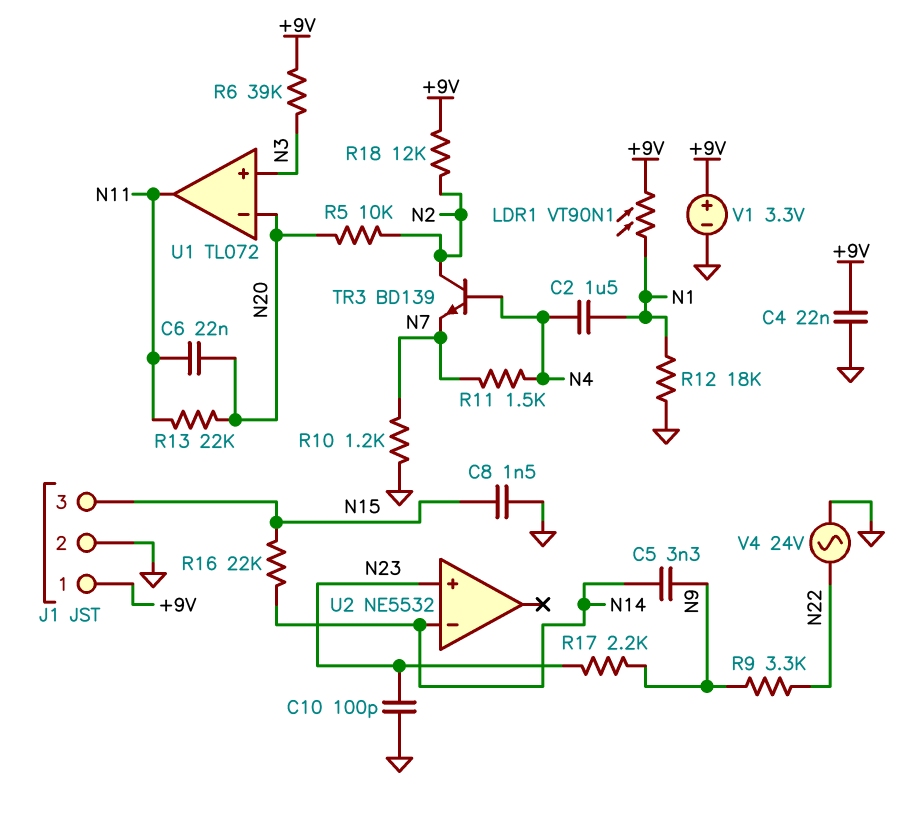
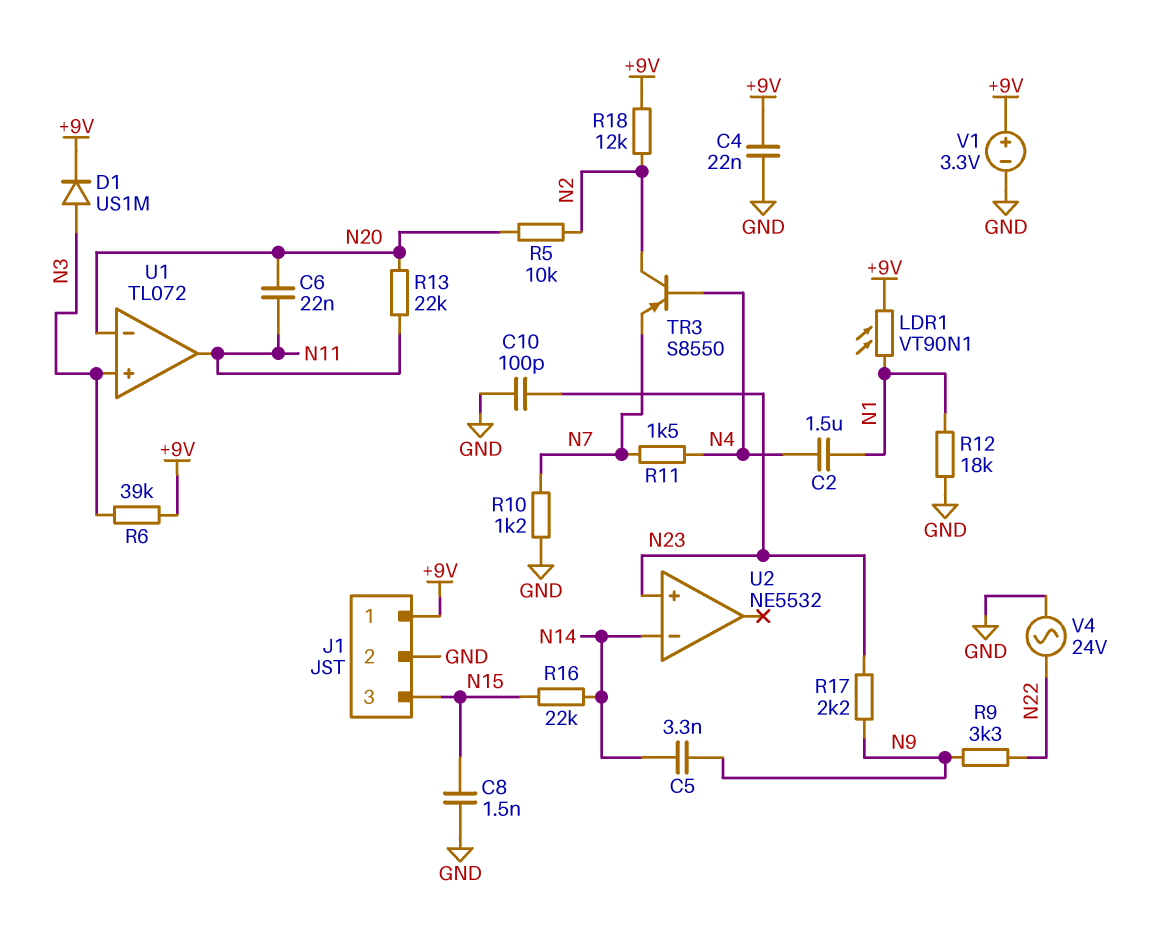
D1: none -> diode US1M (A N3, K +9V)
TR3: NPN BD139 (B N4, C N2, E N7) -> PNP S8550 (B N4, C N2, E N7)

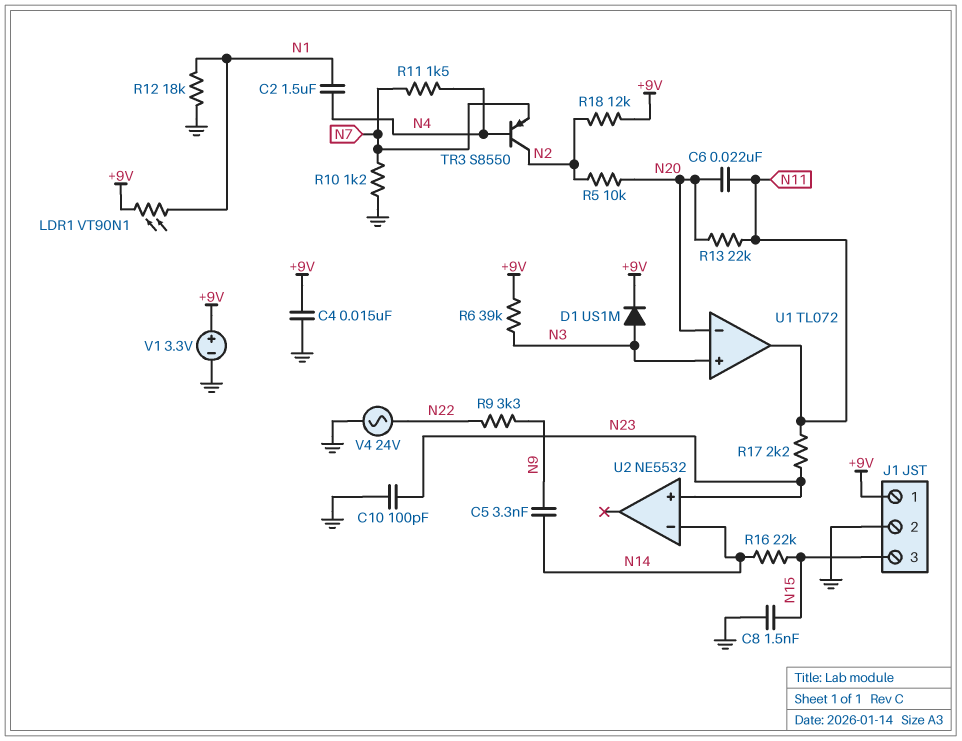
C4: 22nF (+9V, GND) -> 15nF (+9V, GND)
R17: 2.2k (N9, N23) -> 2.2k (N11, N23)

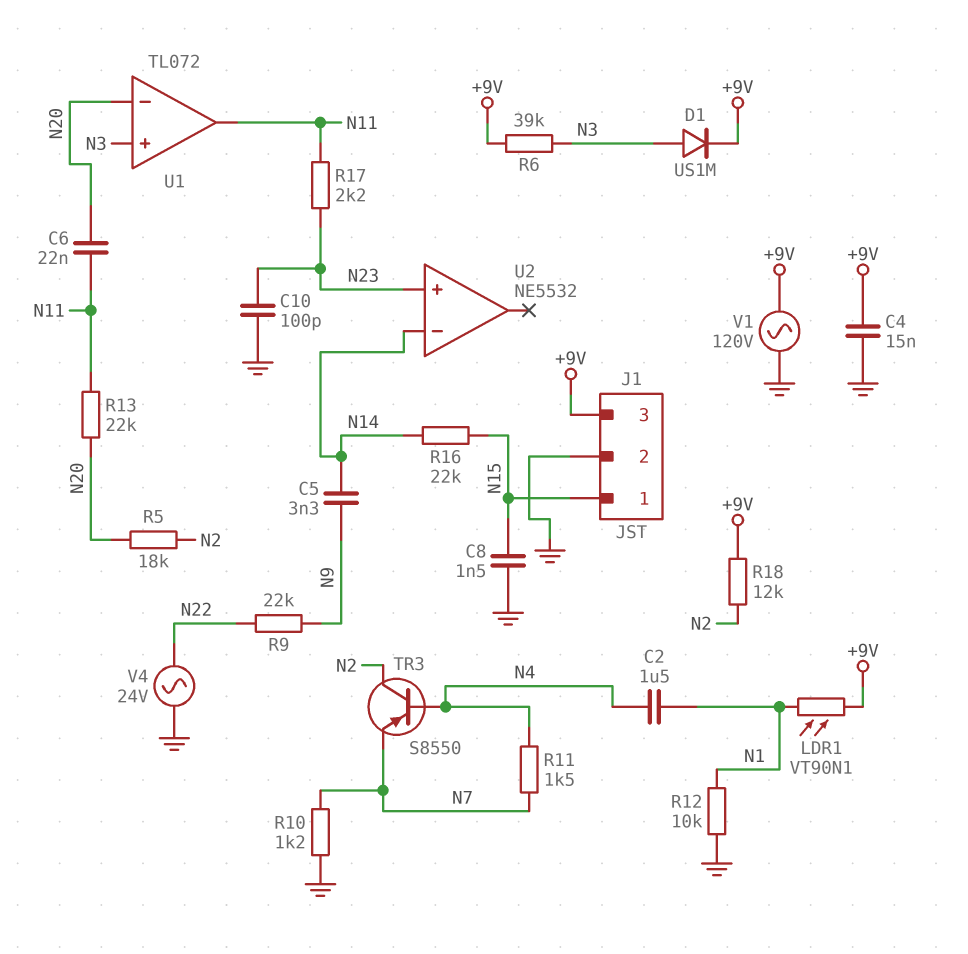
J1 pin 1: +9V -> N15
J1 pin 3: N15 -> +9V
R5: 10k (N2, N20) -> 18k (N2, N20)
R9: 3.3k (N9, N22) -> 22k (N9, N22)
R12: 18k (GND, N1) -> 10k (GND, N1)
V1: 3.3V (plus +9V, minus GND) -> AC 120V (+9V, GND)

